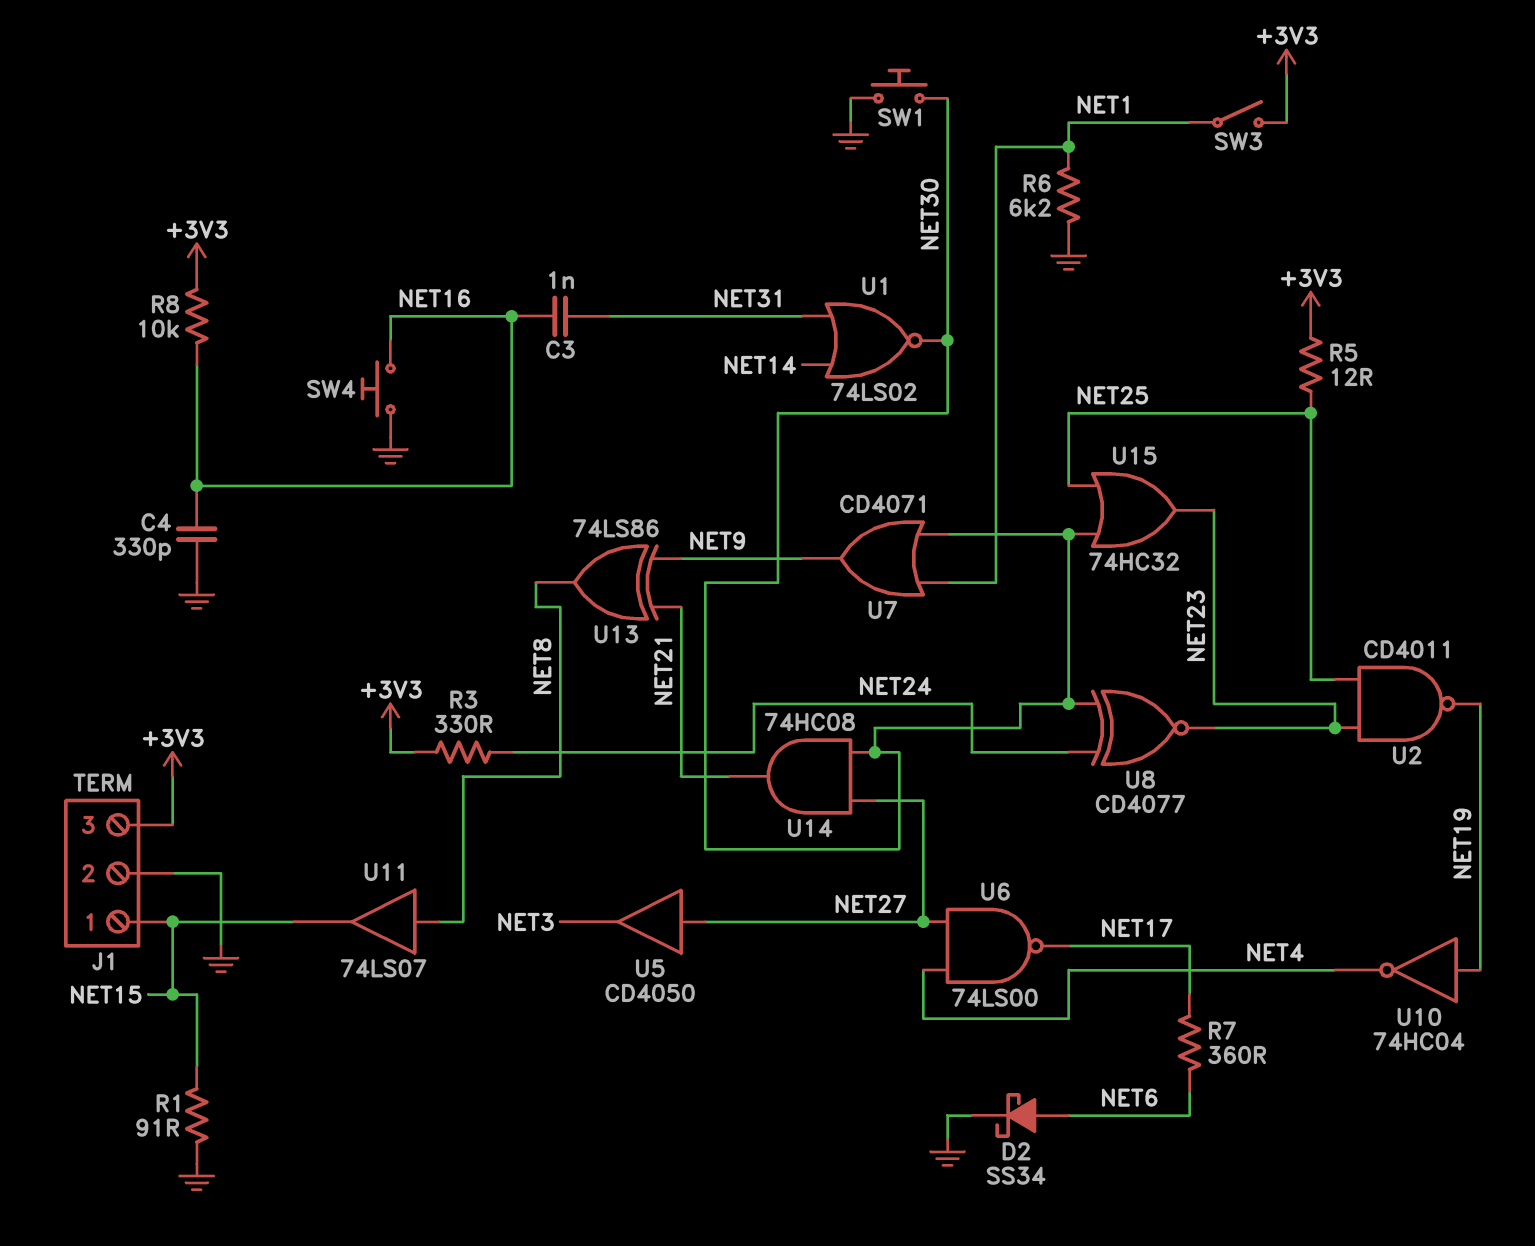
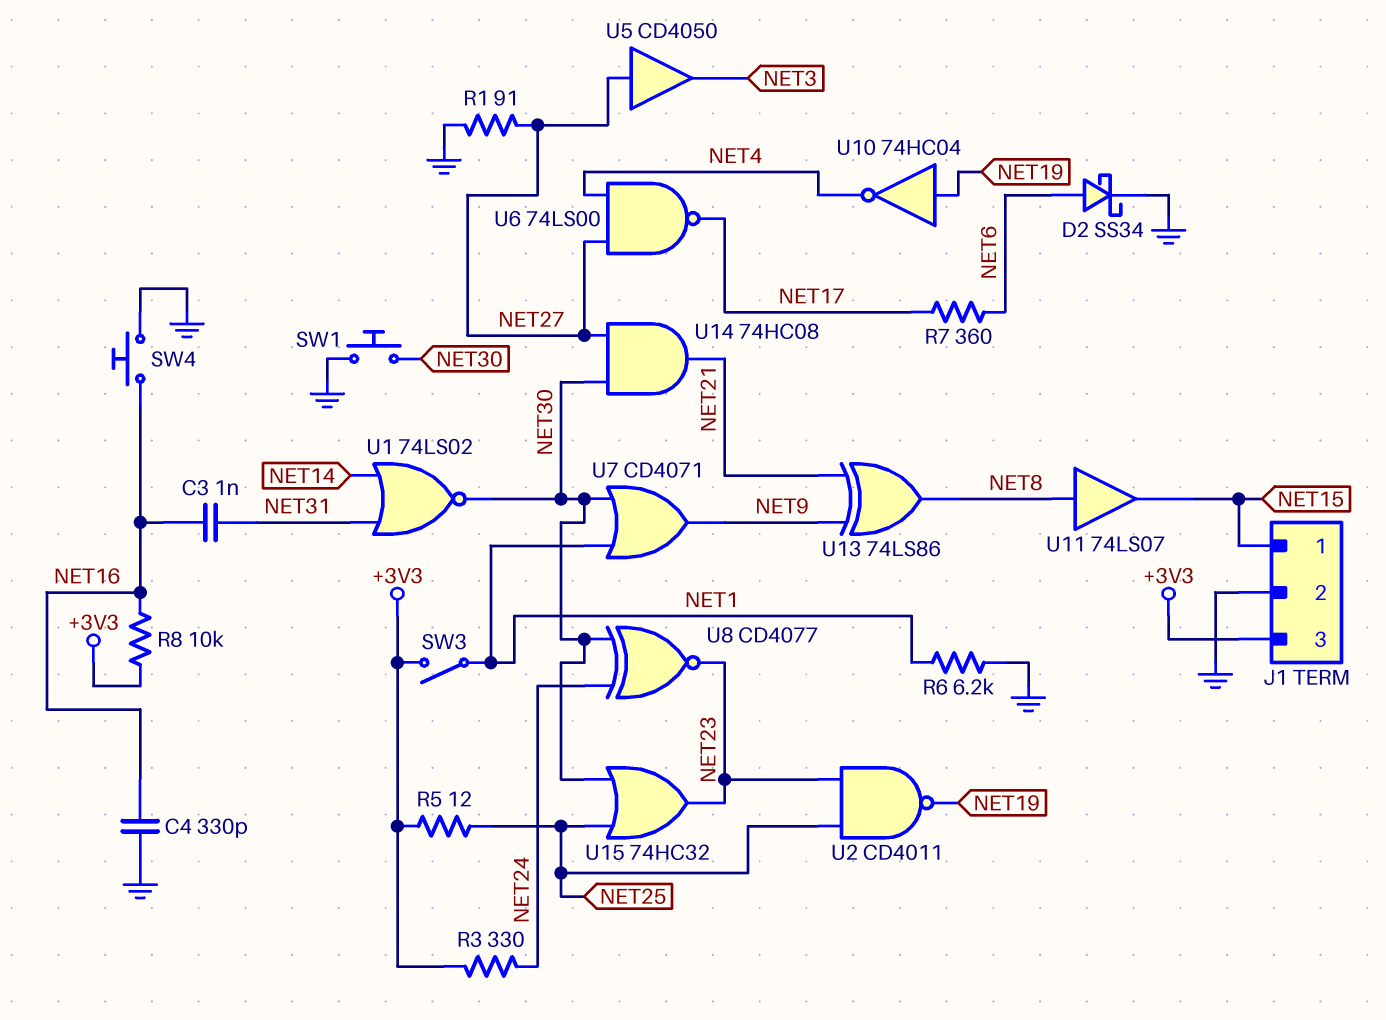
R1: 91 (GND, NET15) -> 91 (GND, NET27)

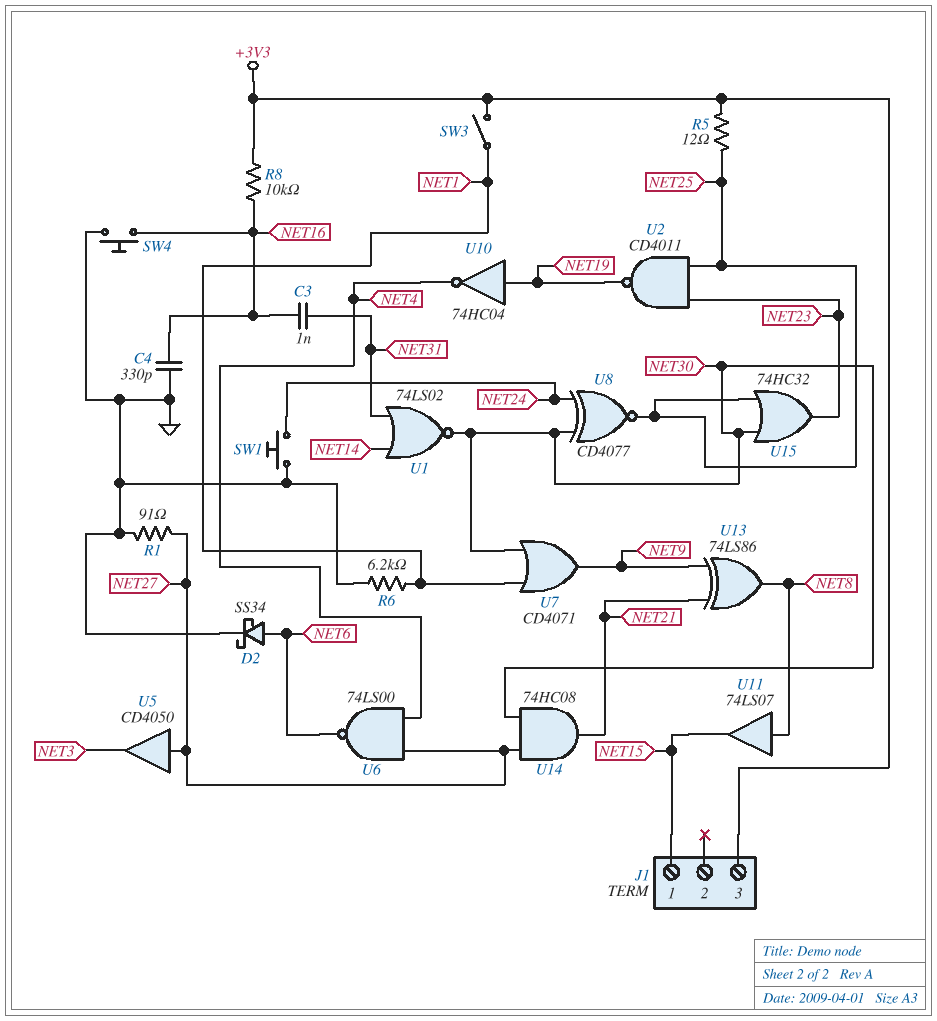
J1 pin 2: GND -> none
R3: 330 (+3V3, NET24) -> none
R7: 360 (NET6, NET17) -> none
SW1: button (GND, NET30) -> button (GND, NET24)
U6: NAND 74LS00 (in NET4, in NET27, out NET17) -> NAND 74LS00 (in NET4, in NET27, out NET6)
U8: XNOR CD4077 (in NET24, in NET30, out NET23) -> XNOR CD4077 (in NET24, in NET30, out NET25)

